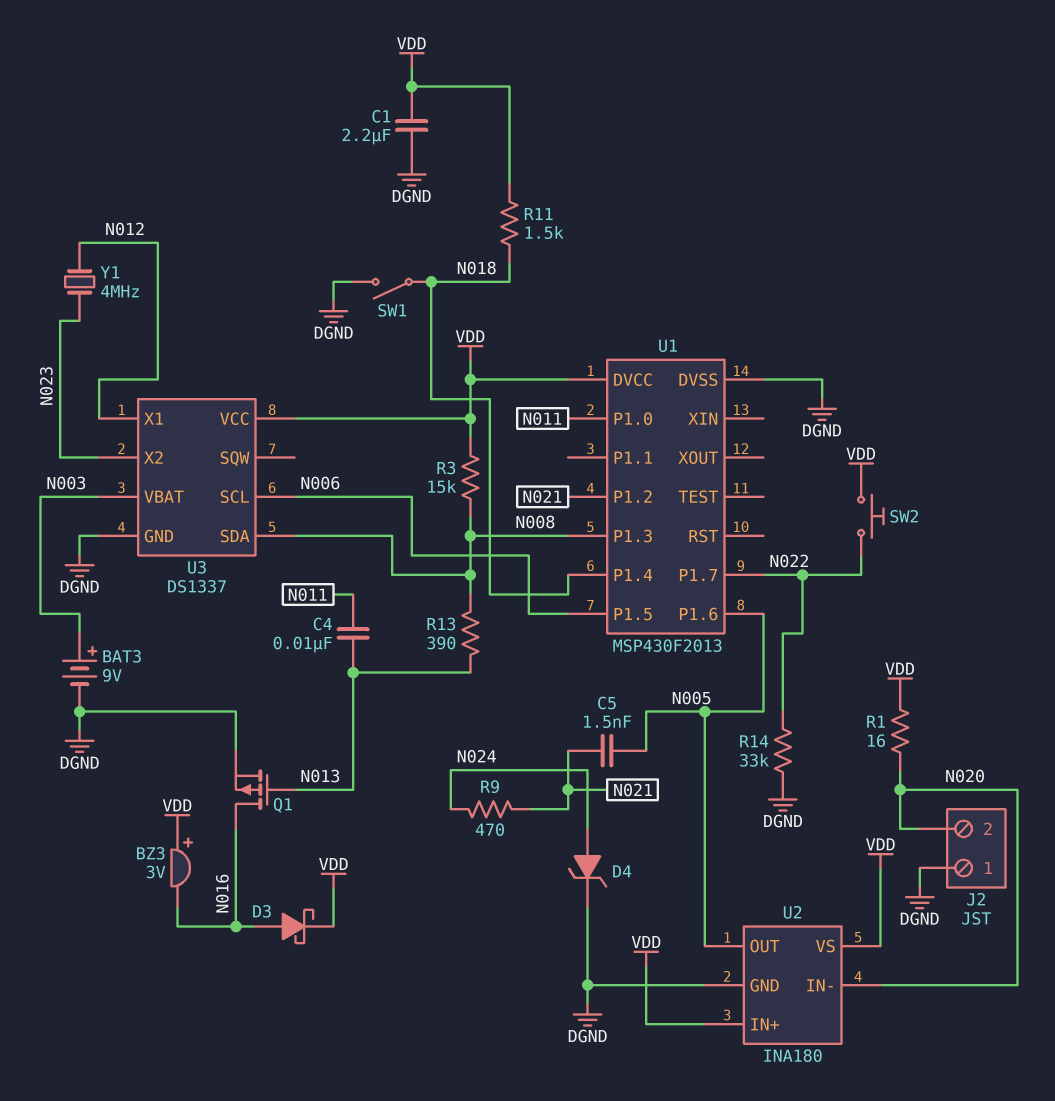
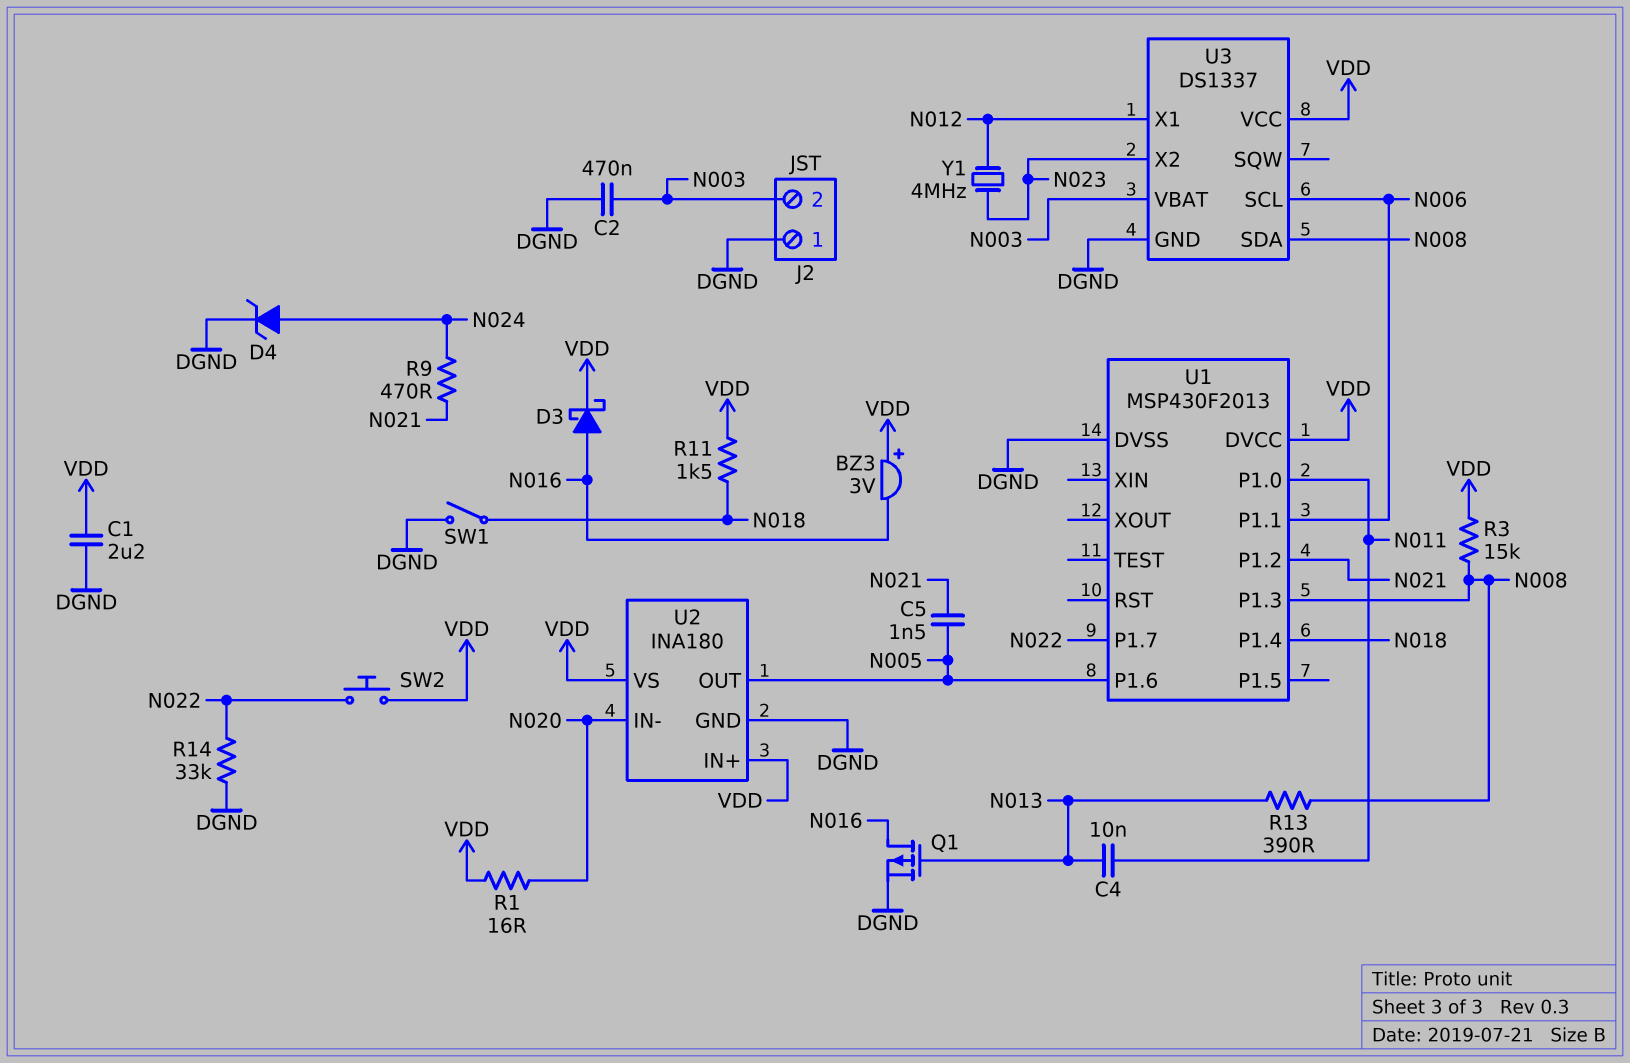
BAT3: 9V (plus N003, minus DGND) -> none
C2: none -> 470nF (DGND, N003)
J2 pin 2: N020 -> N003
U1 pin P1.1: none -> N006
U1 pin P1.5: N006 -> none

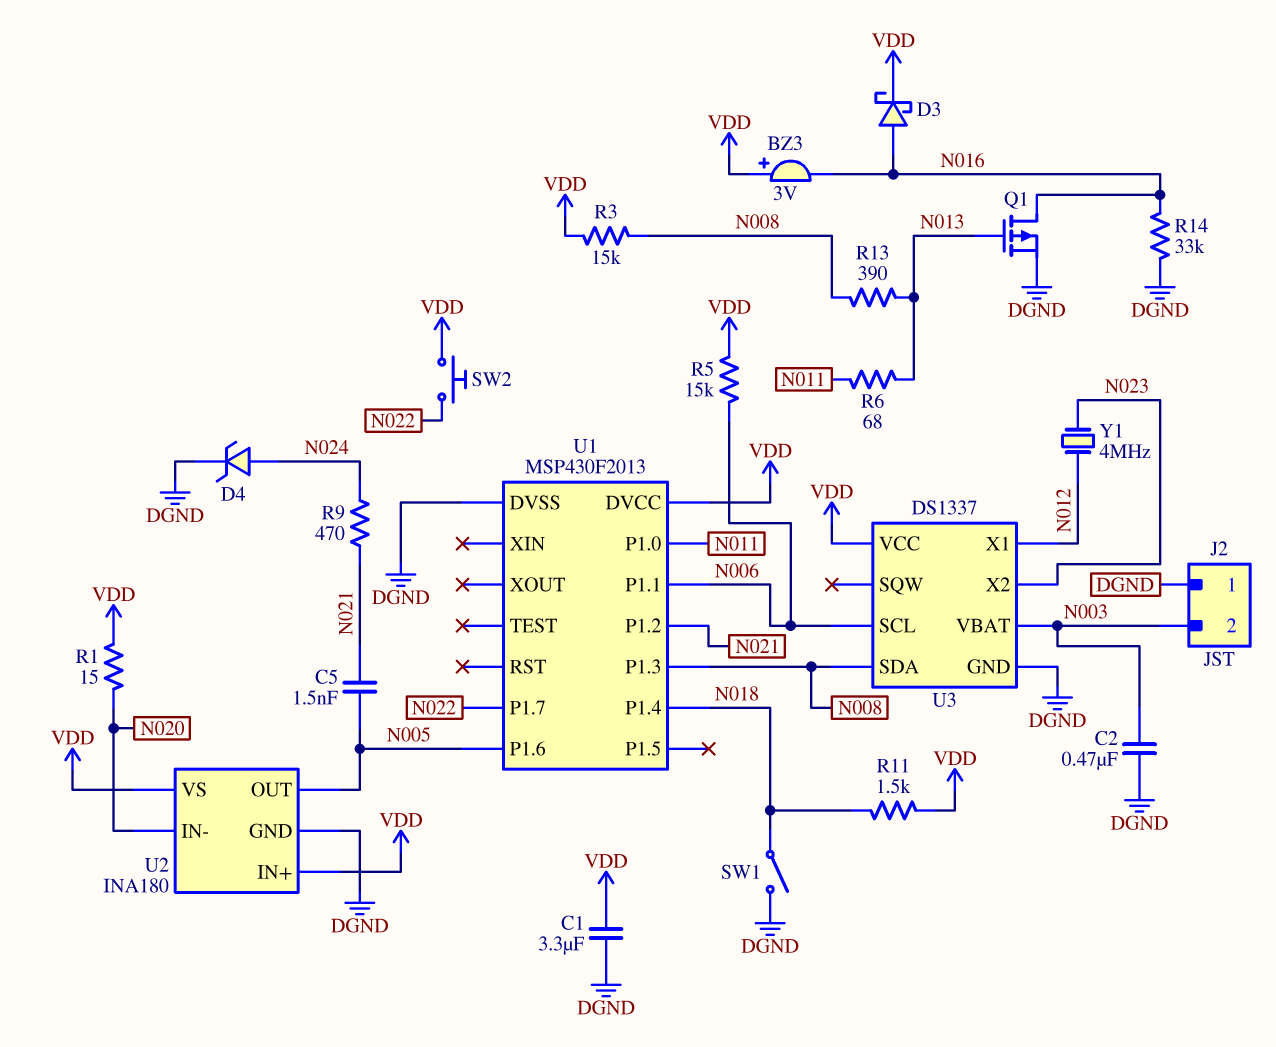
C1: 2.2uF (DGND, VDD) -> 3.3uF (DGND, VDD)
C4: 10nF (N011, N013) -> none
R1: 16 (N020, VDD) -> 15 (N020, VDD)
R5: none -> 15k (N006, VDD)
R6: none -> 68 (N011, N013)
R14: 33k (DGND, N022) -> 33k (DGND, N016)

